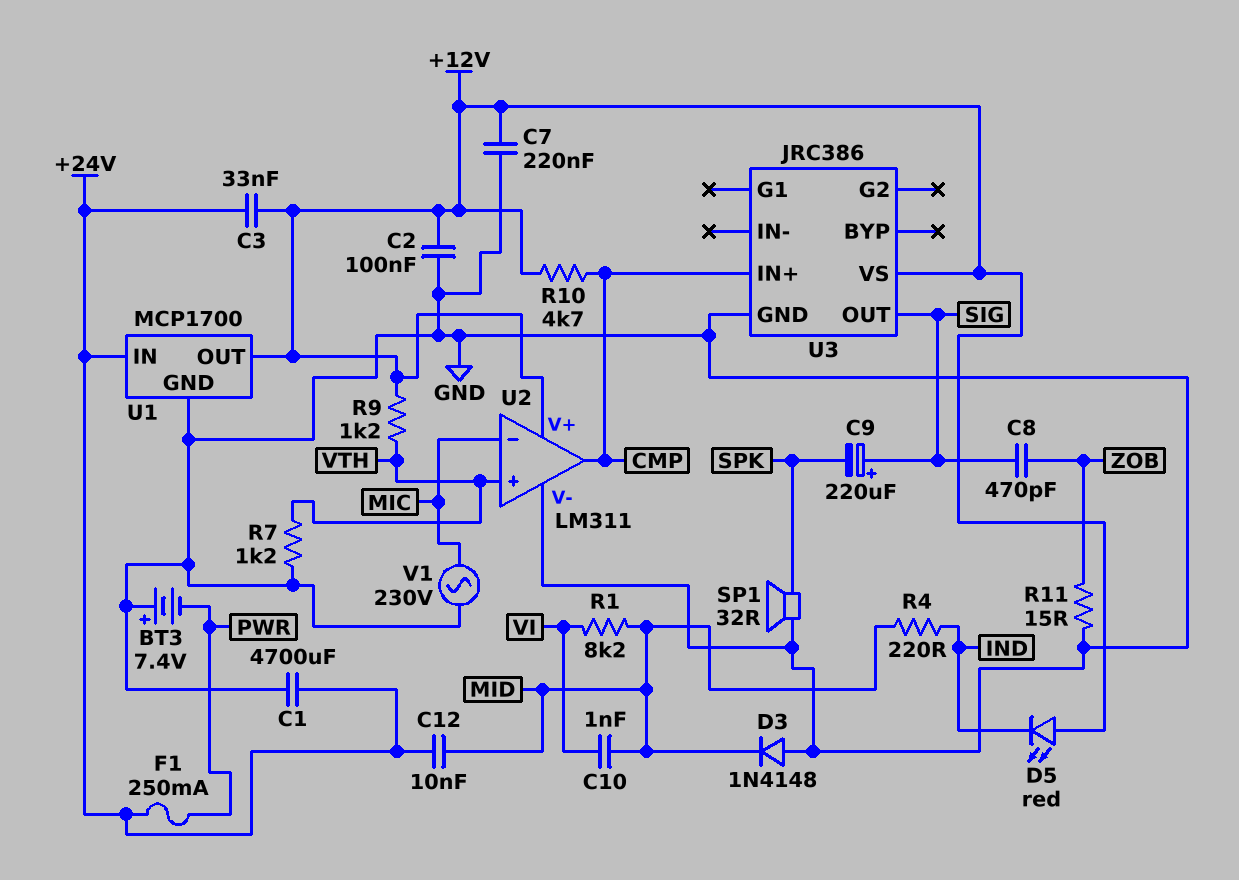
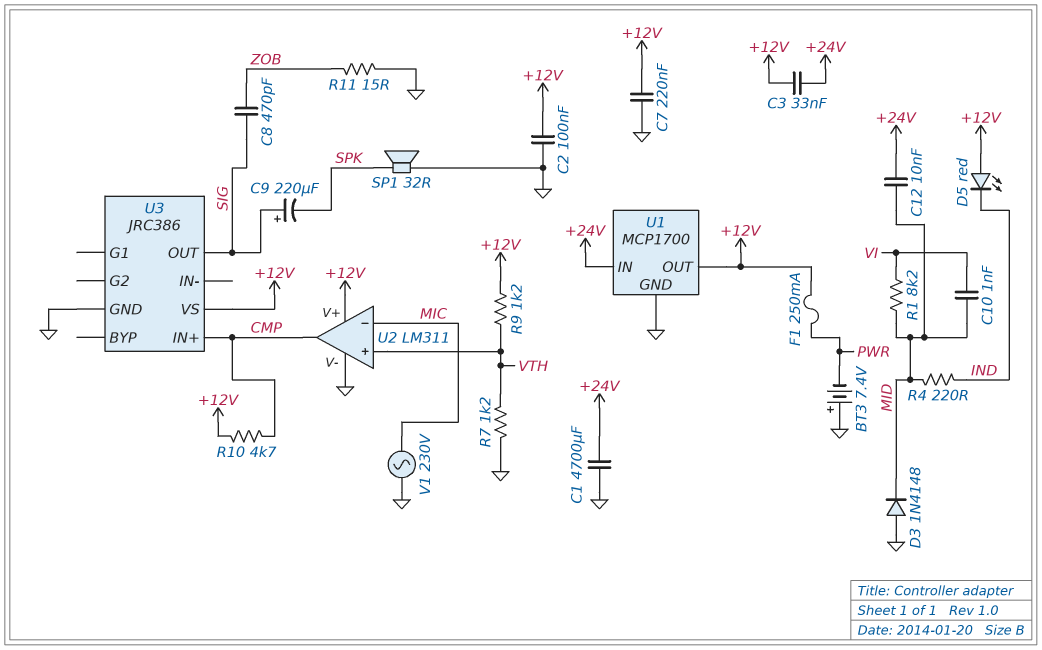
F1: 250mA (+24V, PWR) -> 250mA (+12V, PWR)

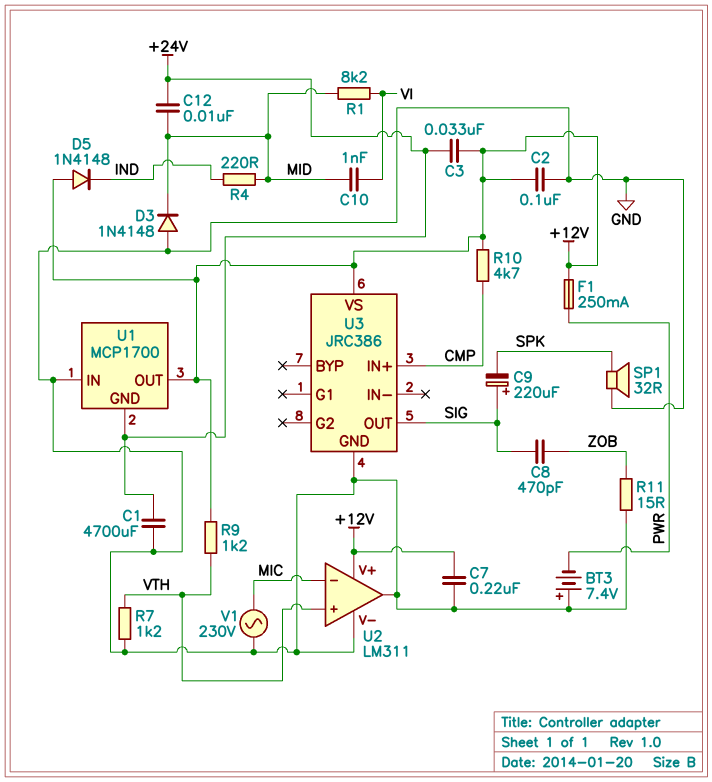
D5: LED red (A +12V, K IND) -> diode 1N4148 (A +12V, K IND)
U1 pin GND: GND -> +24V
U1 pin IN: +24V -> GND
U2 pin out: CMP -> GND

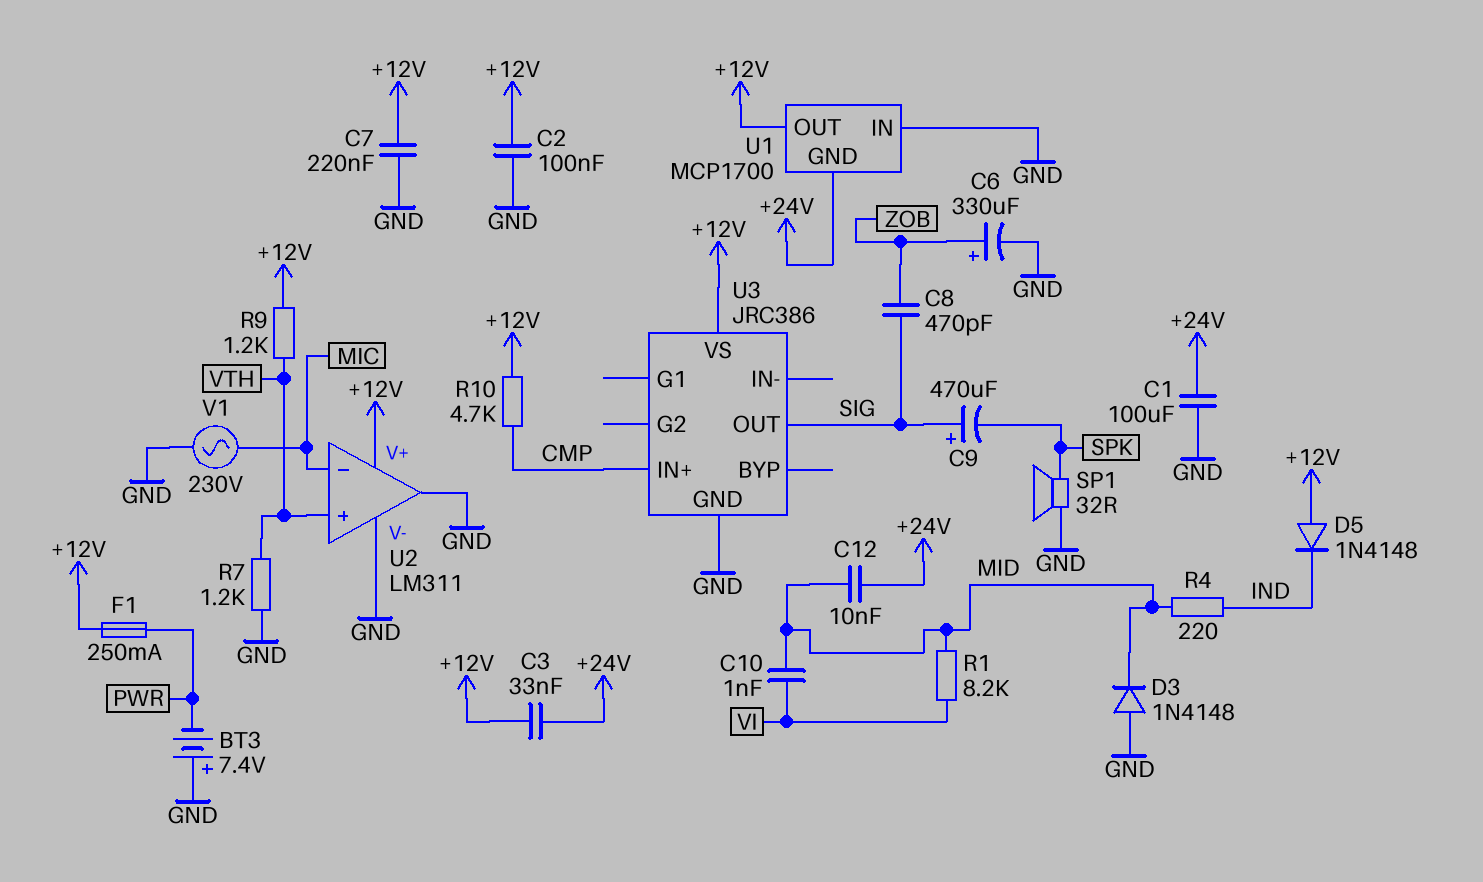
C1: 4700uF (+24V, GND) -> 100uF (+24V, GND)
C6: none -> 330uF (plus ZOB, minus GND)
C9: 220uF (plus SIG, minus SPK) -> 470uF (plus SIG, minus SPK)
R11: 15 (GND, ZOB) -> none

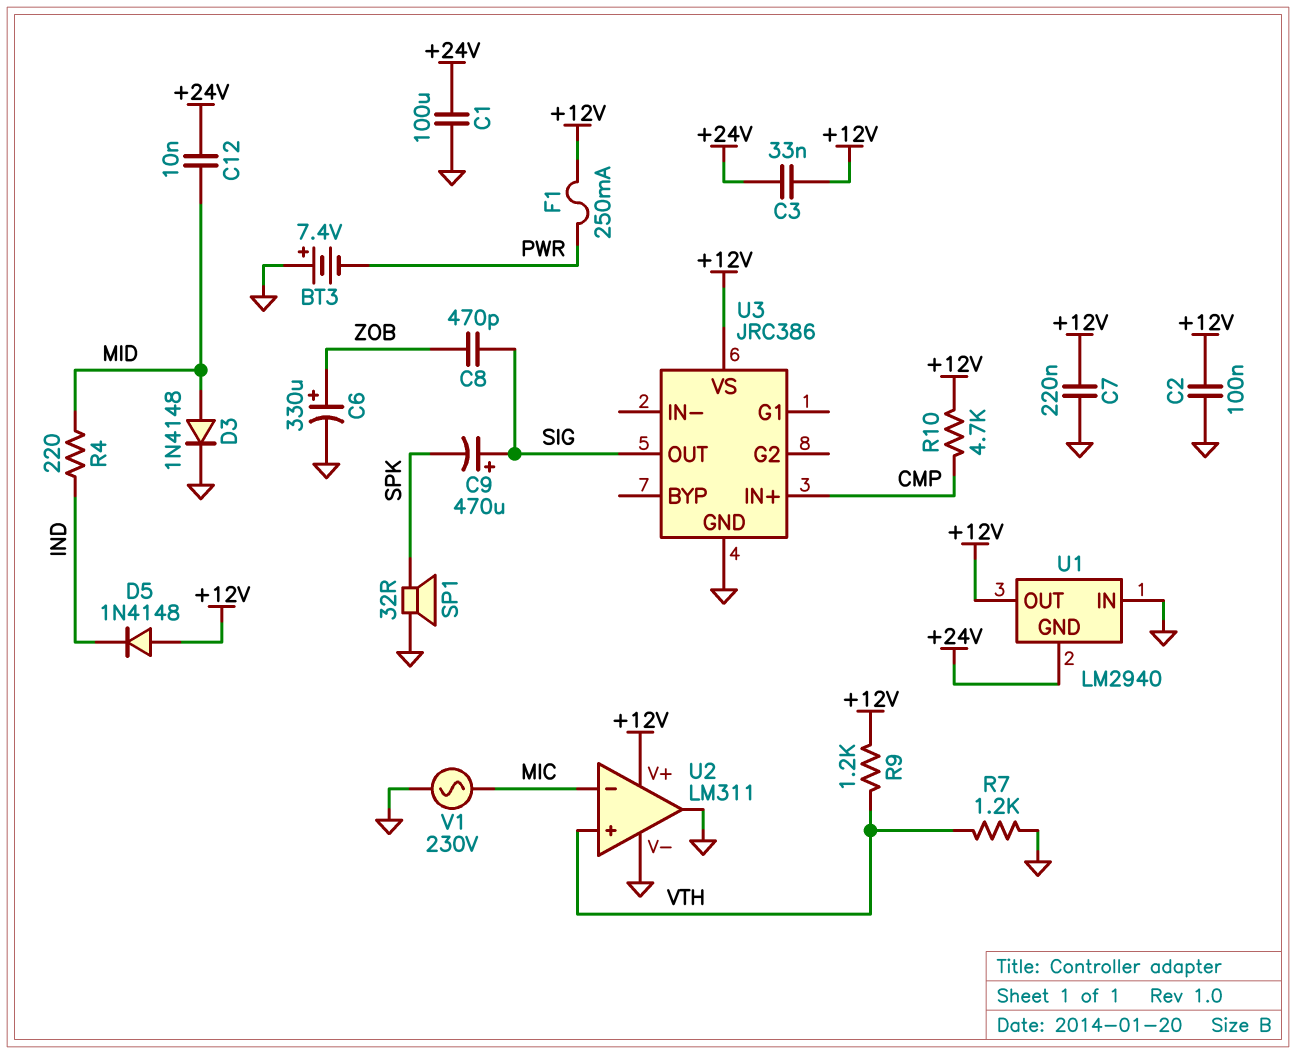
C10: 1nF (MID, VI) -> none
D3: diode 1N4148 (A GND, K MID) -> diode 1N4148 (A MID, K GND)
R1: 8.2k (MID, VI) -> none
U1: MCP1700 -> LM2940

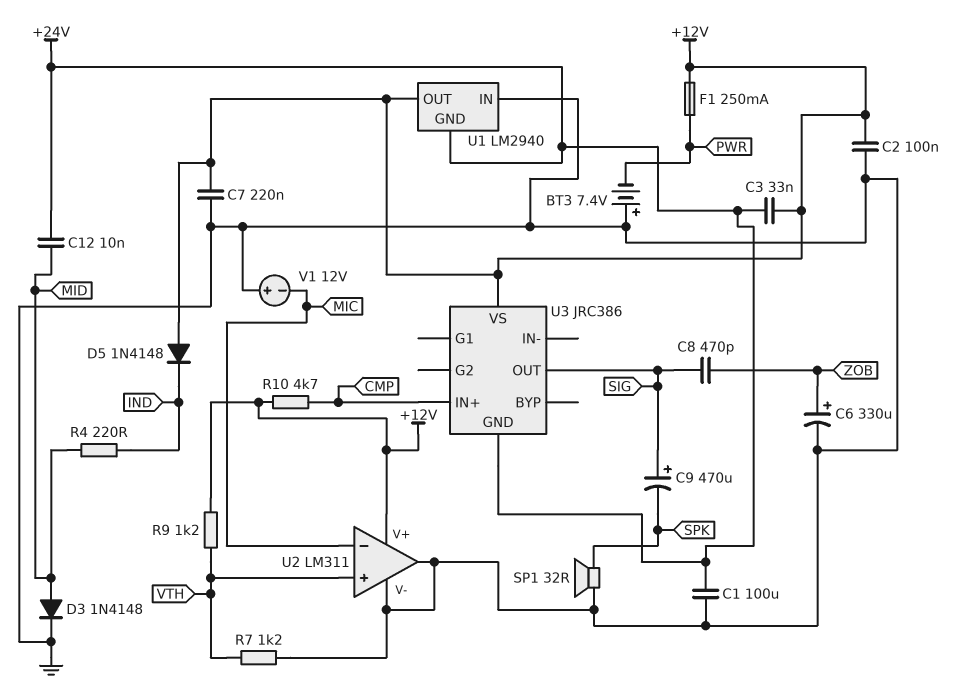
U3 pin GND: GND -> +24V
V1: AC 230V (GND, MIC) -> 12V (plus GND, minus MIC)

